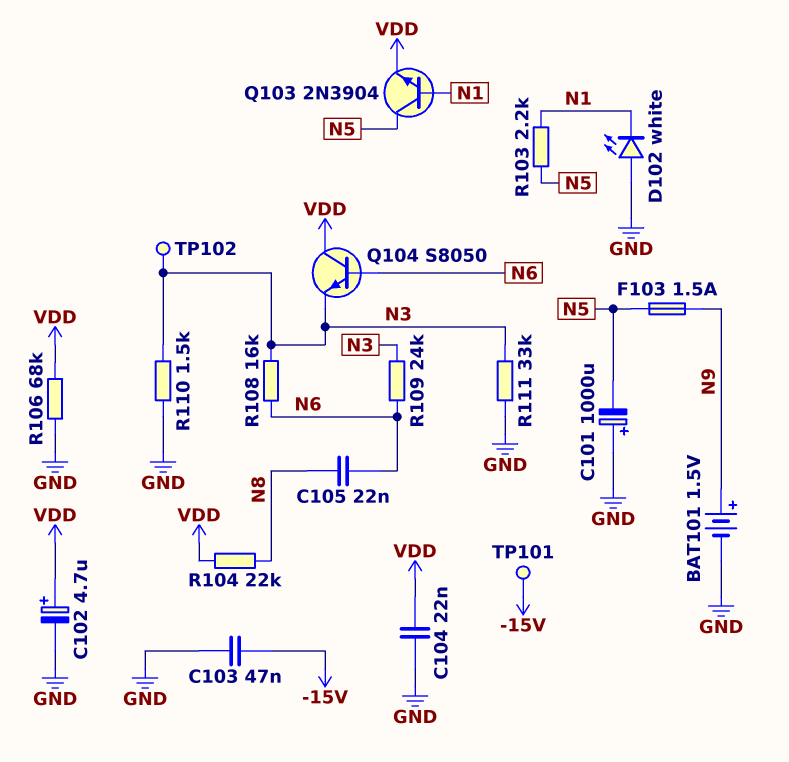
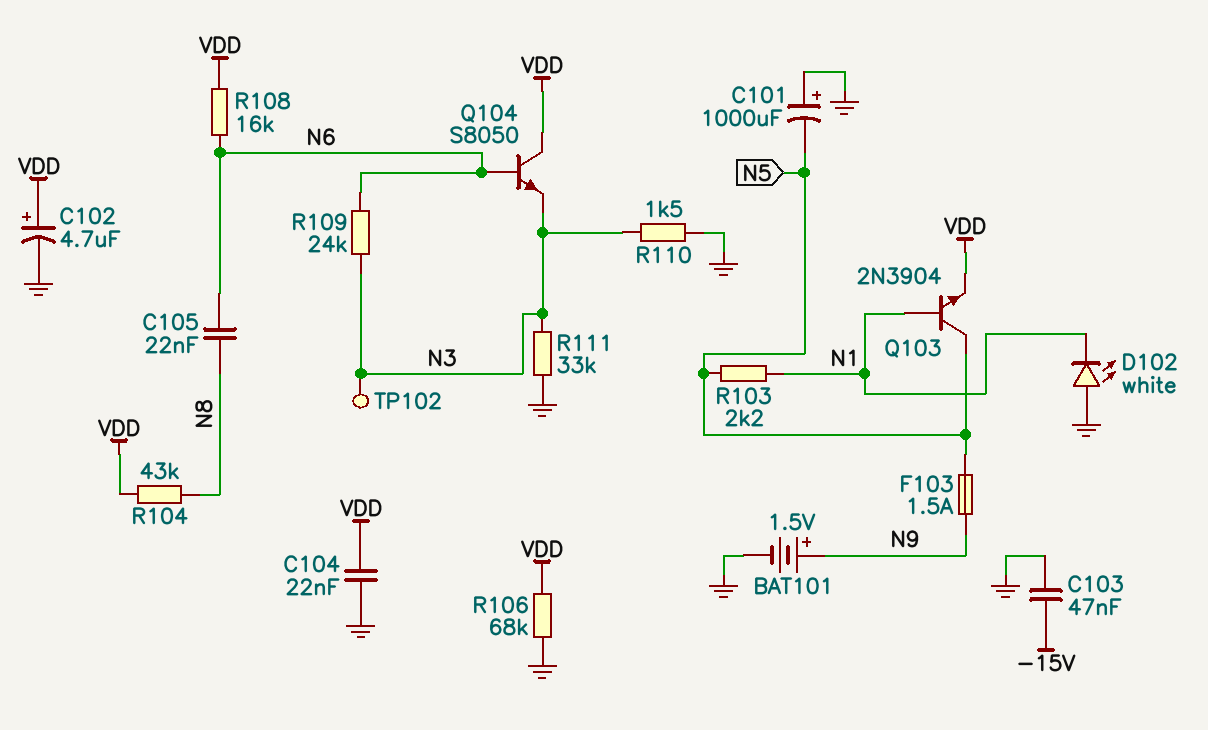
R104: 22k (N8, VDD) -> 43k (N8, VDD)
R108: 16k (N3, N6) -> 16k (N6, VDD)
TP101: test point (-15V) -> none

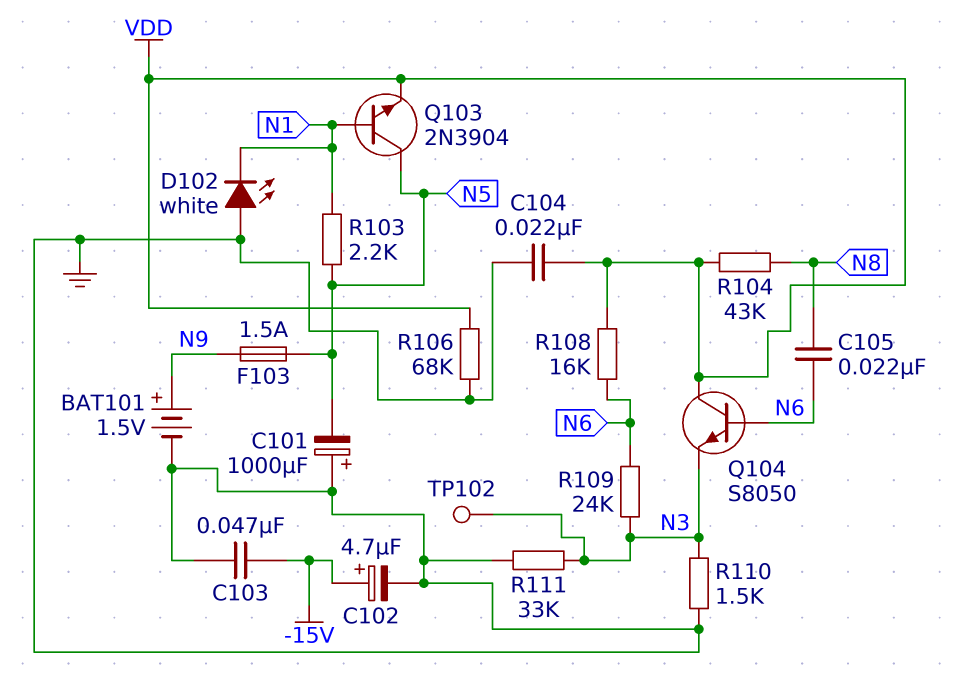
C102: 4.7uF (plus VDD, minus GND) -> 4.7uF (plus -15V, minus GND)

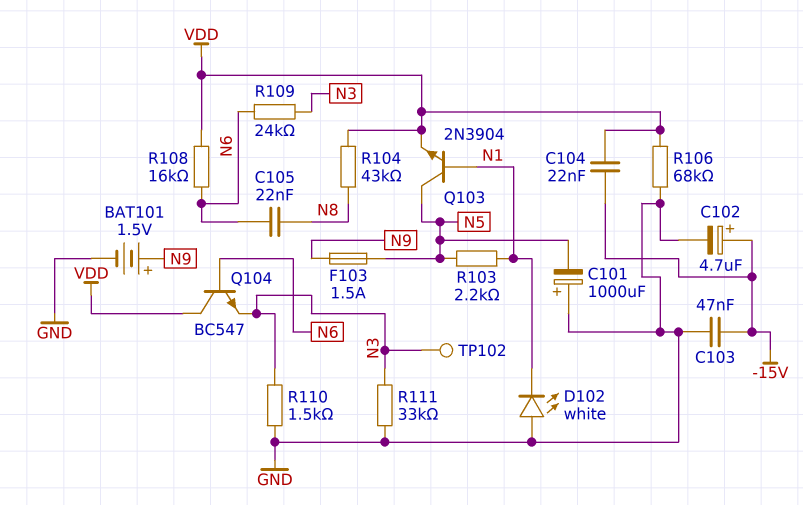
C104: 22nF (GND, VDD) -> 22nF (-15V, VDD)
Q104: NPN S8050 (B N6, C VDD, E N3) -> NPN BC547 (B N6, C VDD, E N3)

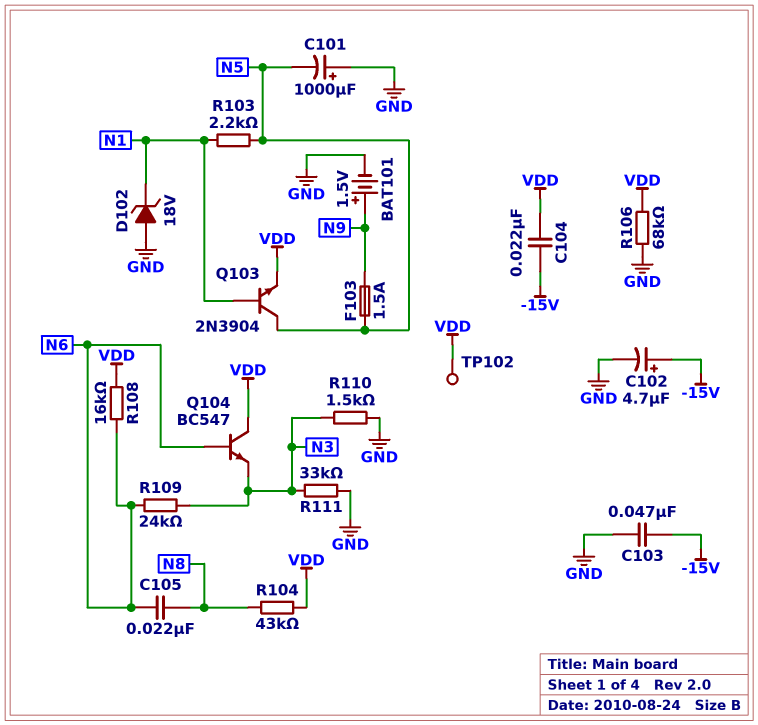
D102: LED white (A GND, K N1) -> zener 18V (A GND, K N1)
TP102: test point (N3) -> test point (VDD)

